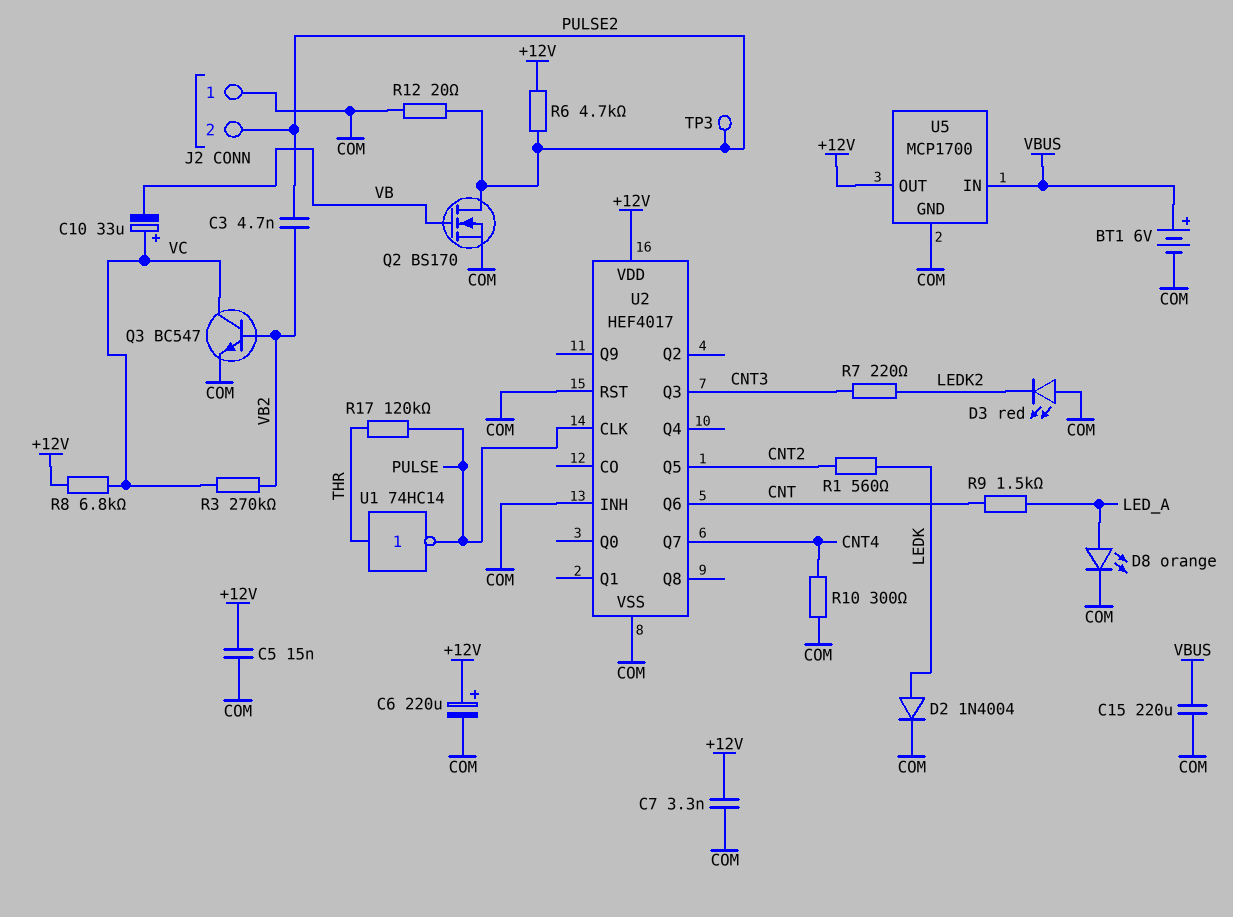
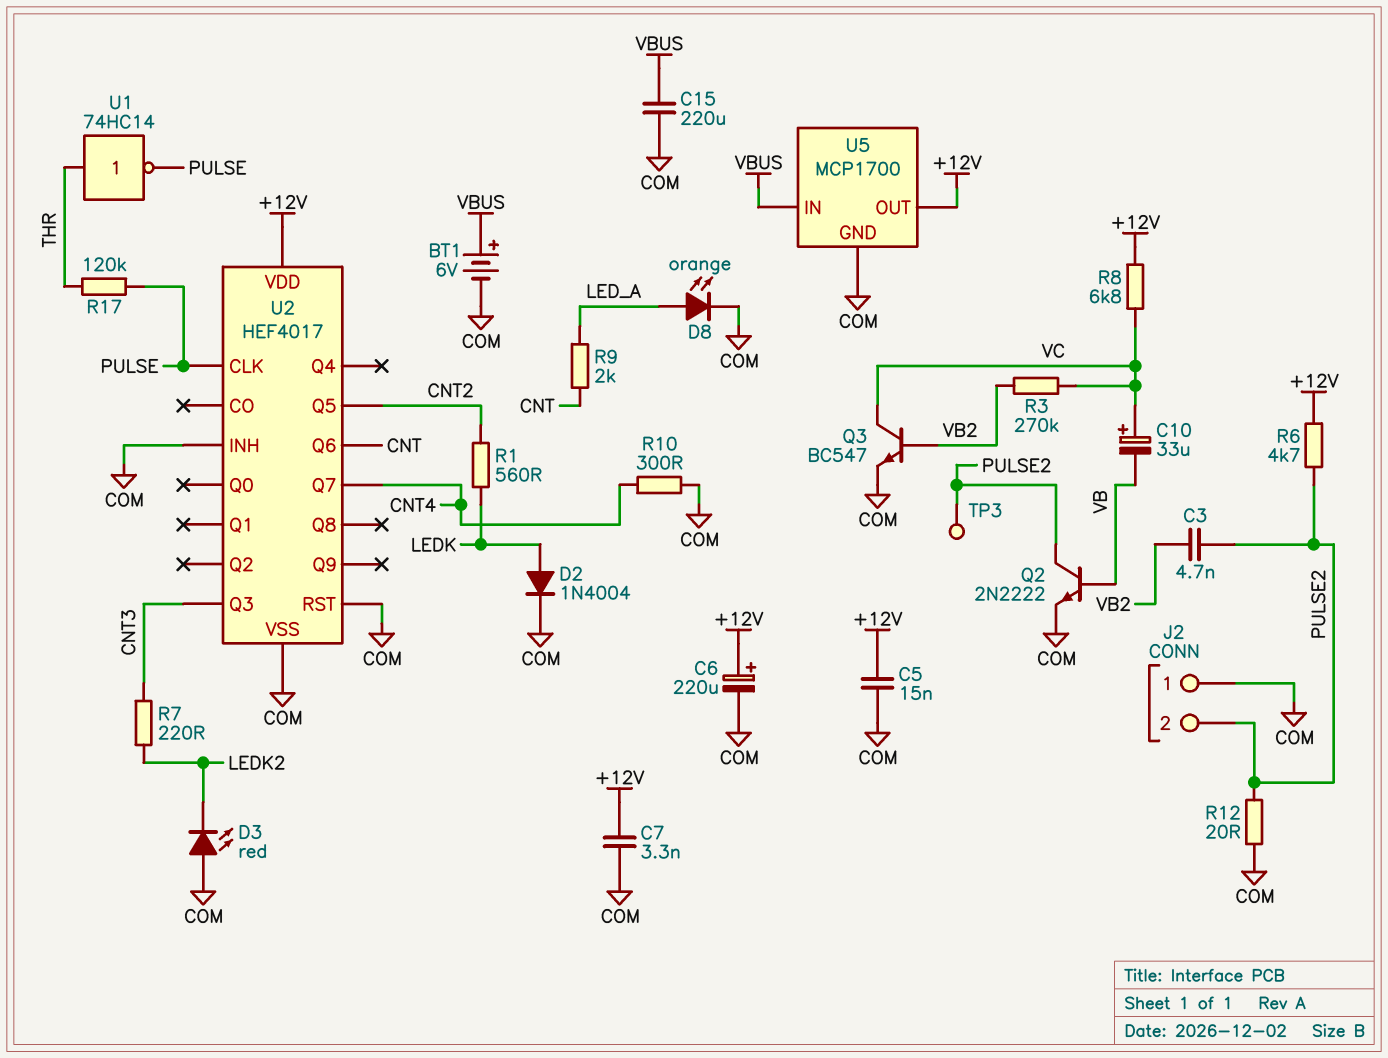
Q2: NMOS BS170 (G VB, D PULSE2, S COM) -> NPN 2N2222 (B VB, C PULSE2, E COM)
R9: 1.5k (CNT, LED_A) -> 2k (CNT, LED_A)

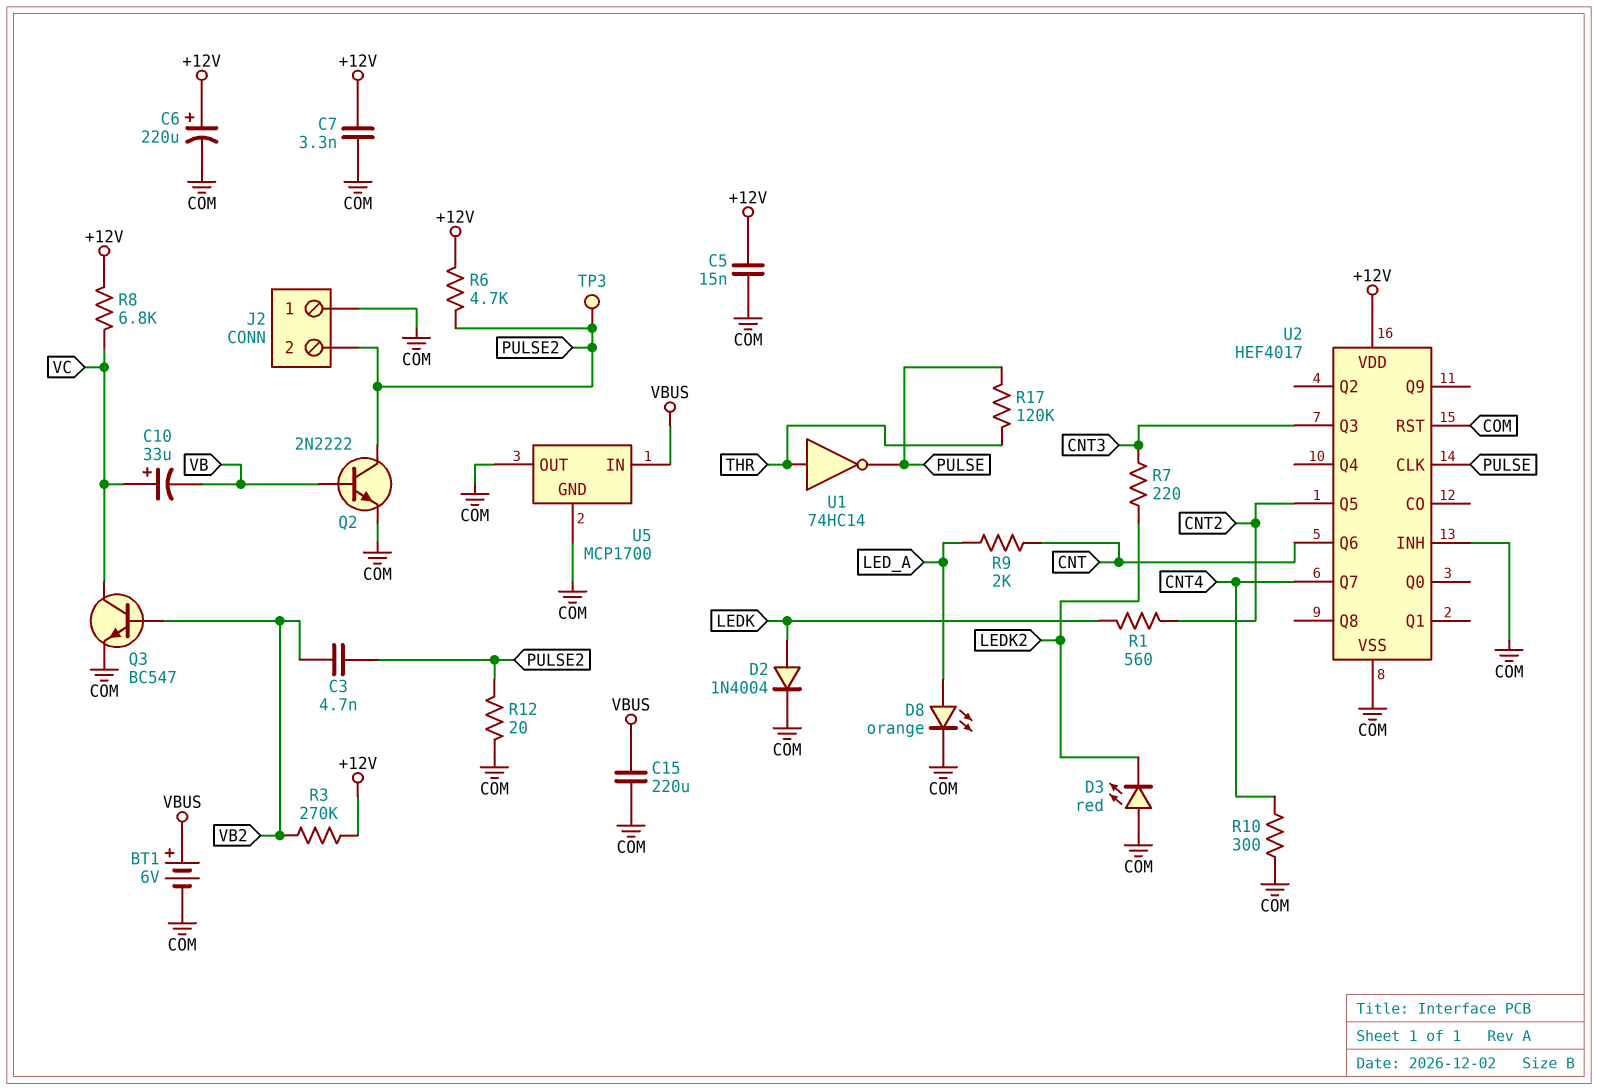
R3: 270k (VB2, VC) -> 270k (+12V, VB2)
U5 pin OUT: +12V -> COM

